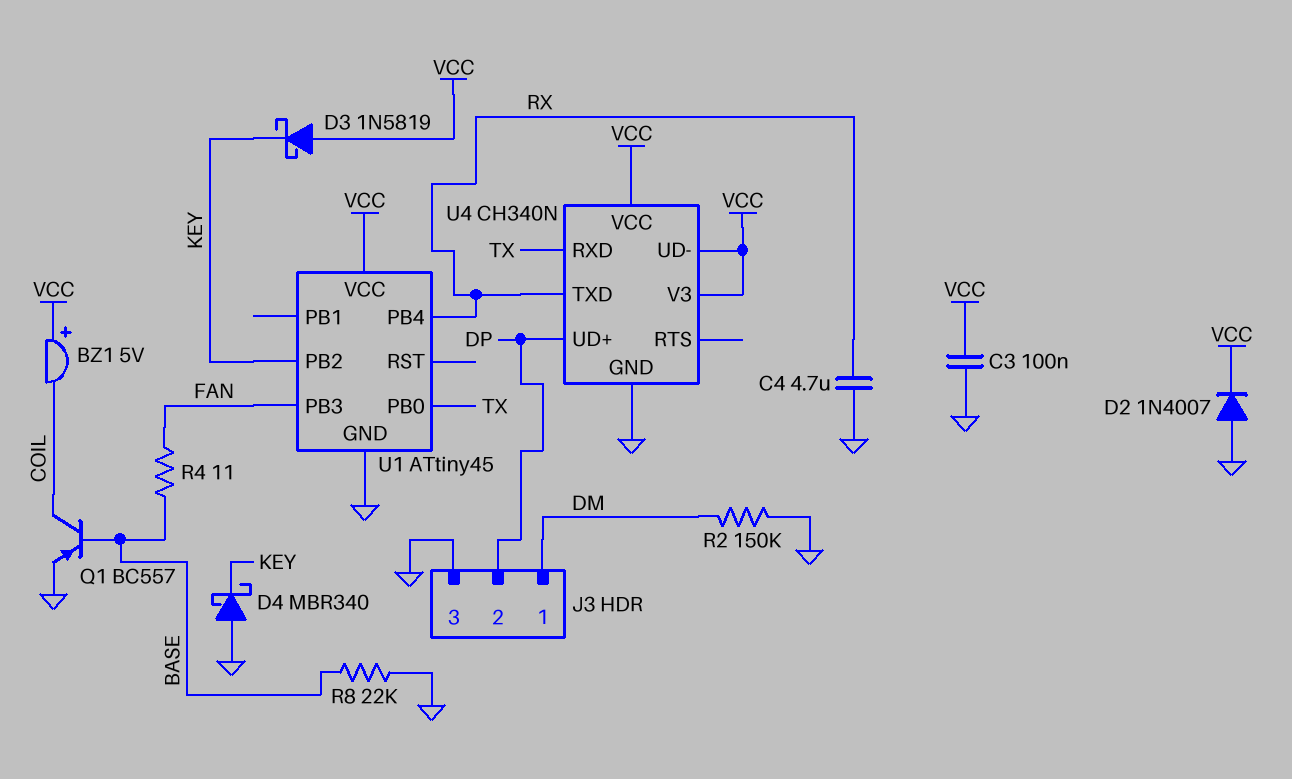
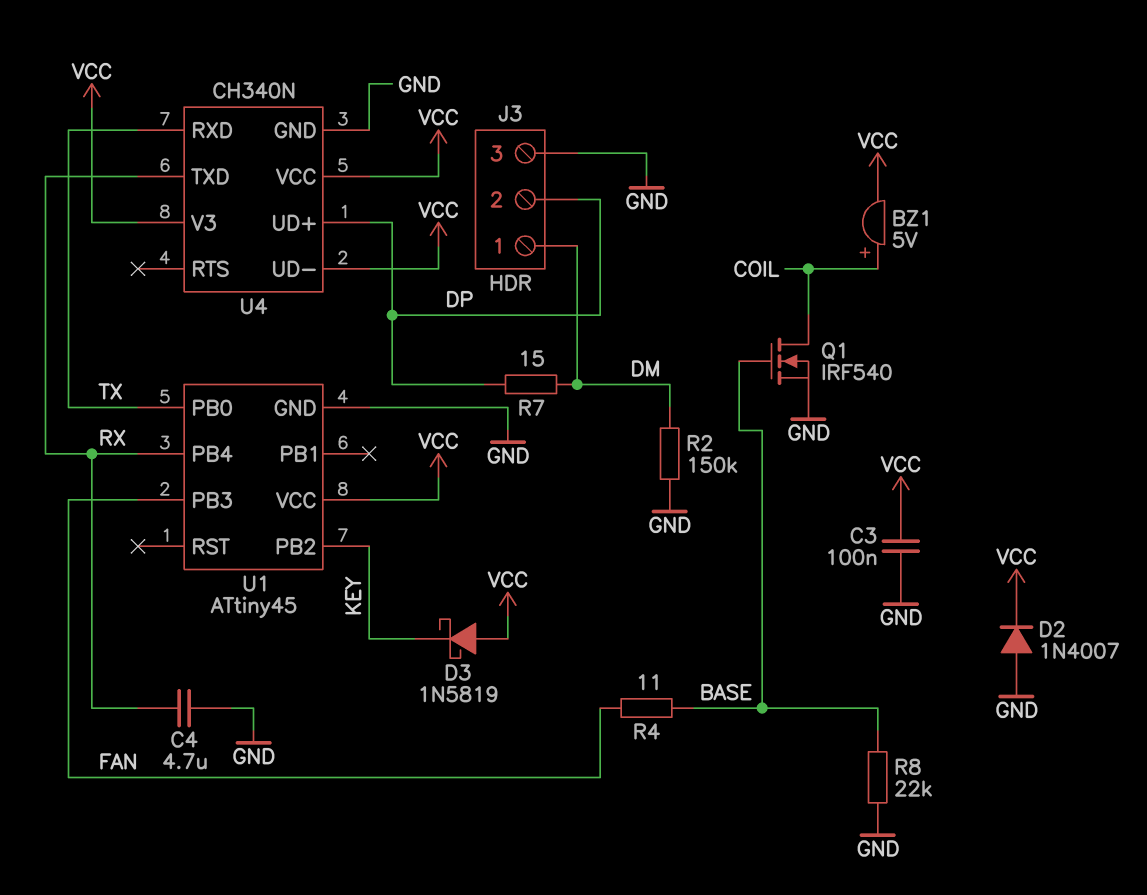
BZ1: buzzer 5V (plus VCC, minus COIL) -> buzzer 5V (plus COIL, minus VCC)
D4: schottky MBR340 (A GND, K KEY) -> none
Q1: PNP BC557 (B BASE, C COIL, E GND) -> NMOS IRF540 (G BASE, D COIL, S GND)
R7: none -> 15 (DM, DP)

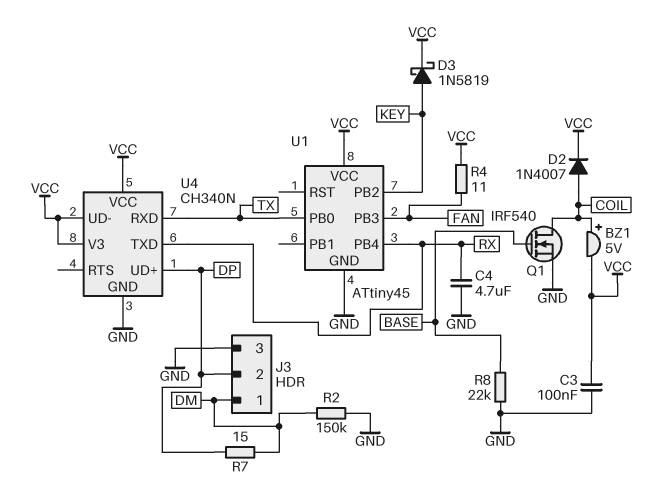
D2: diode 1N4007 (A GND, K VCC) -> diode 1N4007 (A COIL, K VCC)
D3: schottky 1N5819 (A VCC, K KEY) -> schottky 1N5819 (A KEY, K VCC)
R4: 11 (BASE, FAN) -> 11 (FAN, VCC)

